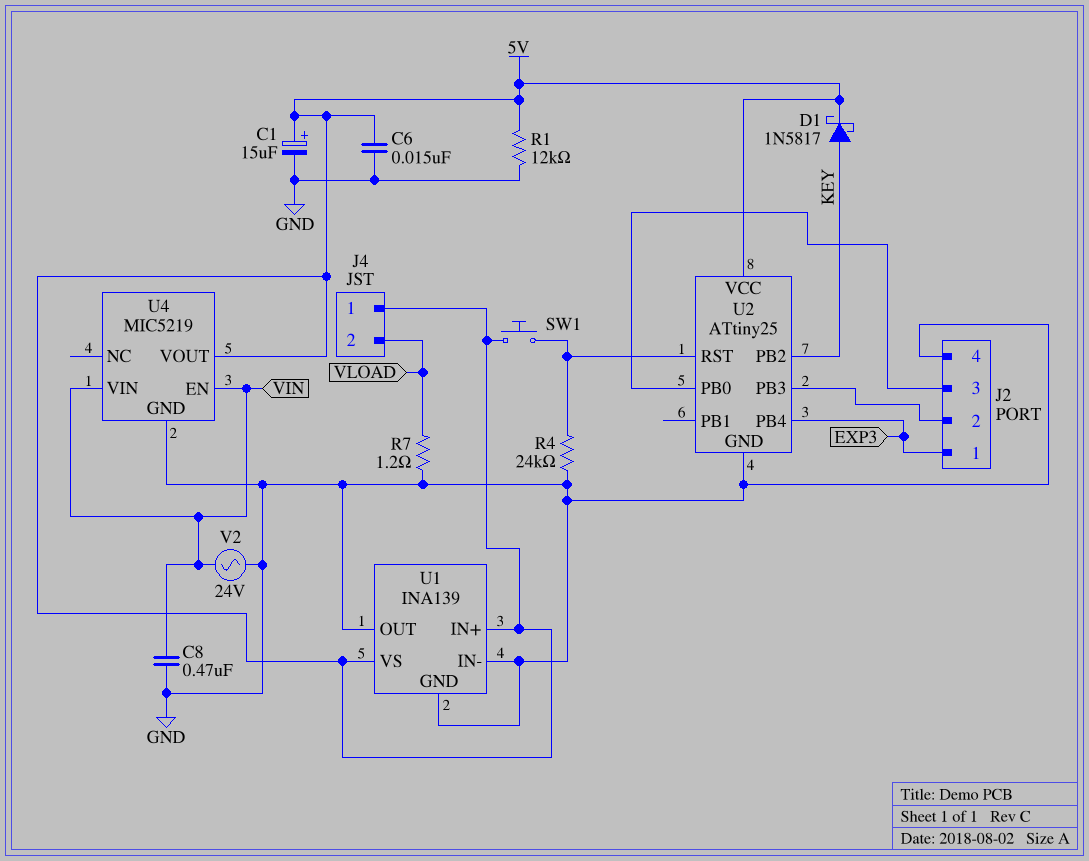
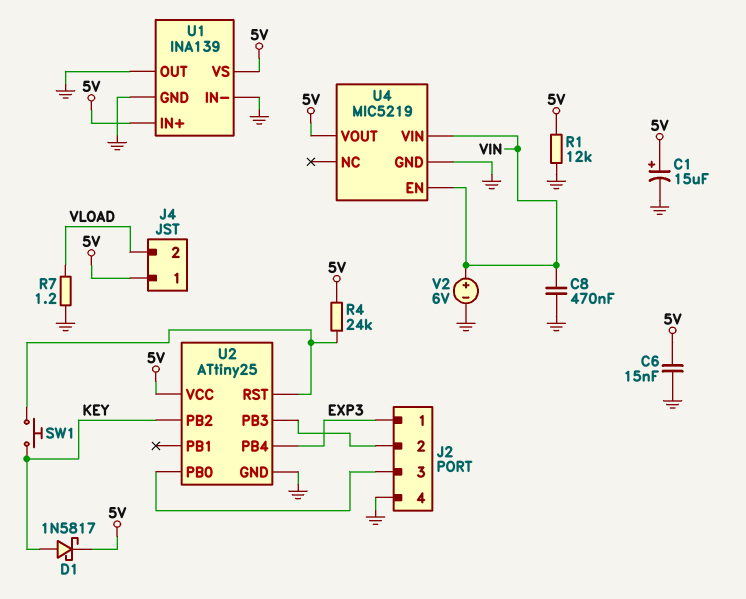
R4: 24k (GND, U2/RST) -> 24k (5V, U2/RST)
SW1: button (5V, U2/RST) -> button (KEY, U2/RST)
V2: AC 24V (GND, VIN) -> 6V (plus VIN, minus GND)

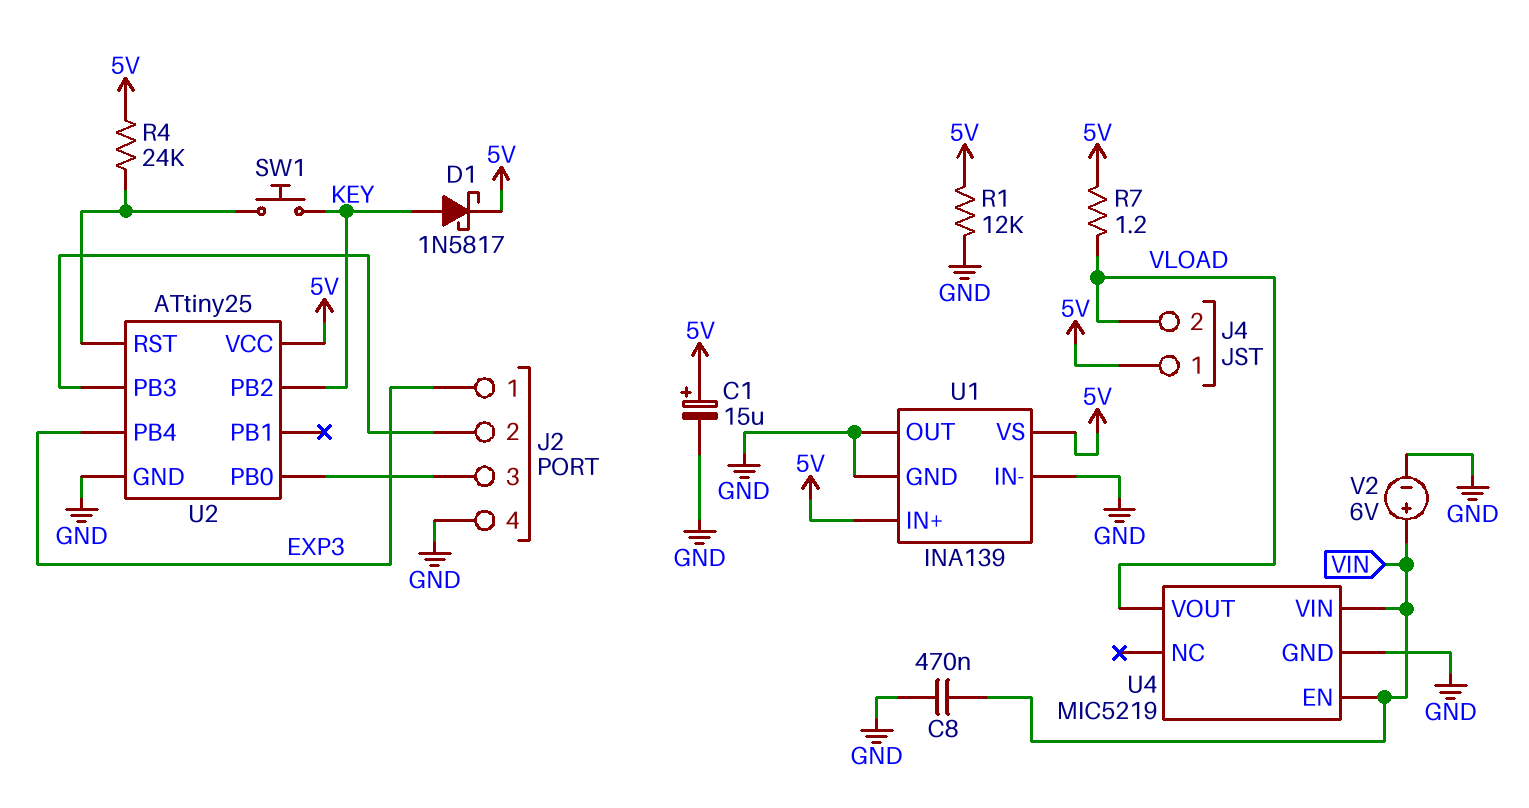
C6: 15nF (5V, GND) -> none
R7: 1.2 (GND, VLOAD) -> 1.2 (5V, VLOAD)
U4 pin VOUT: 5V -> VLOAD

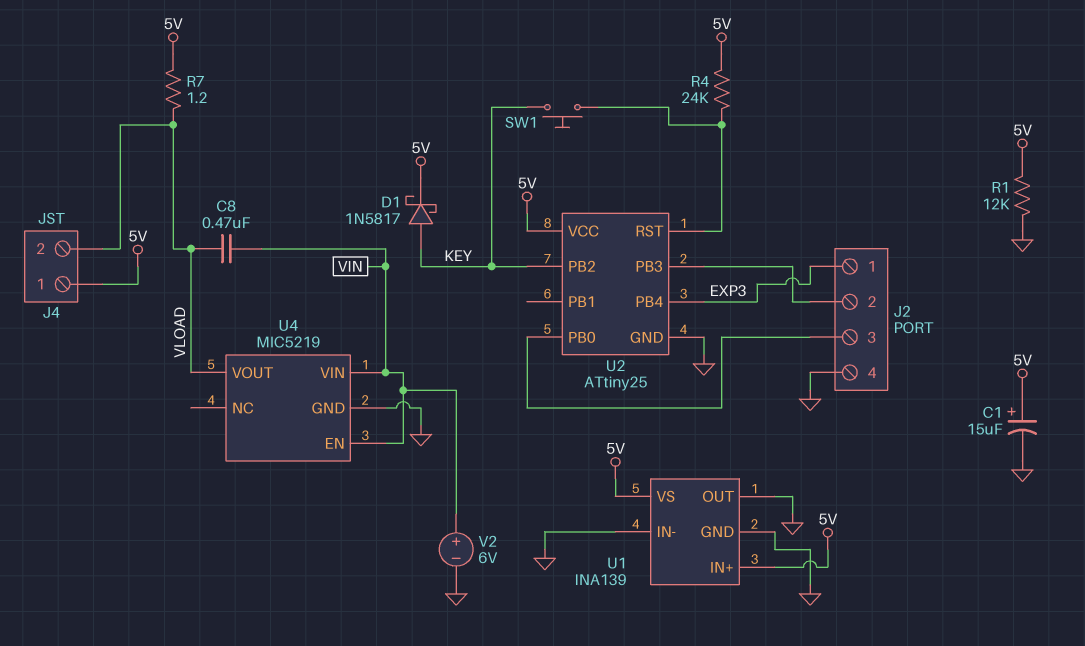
C8: 470nF (GND, VIN) -> 470nF (VIN, VLOAD)

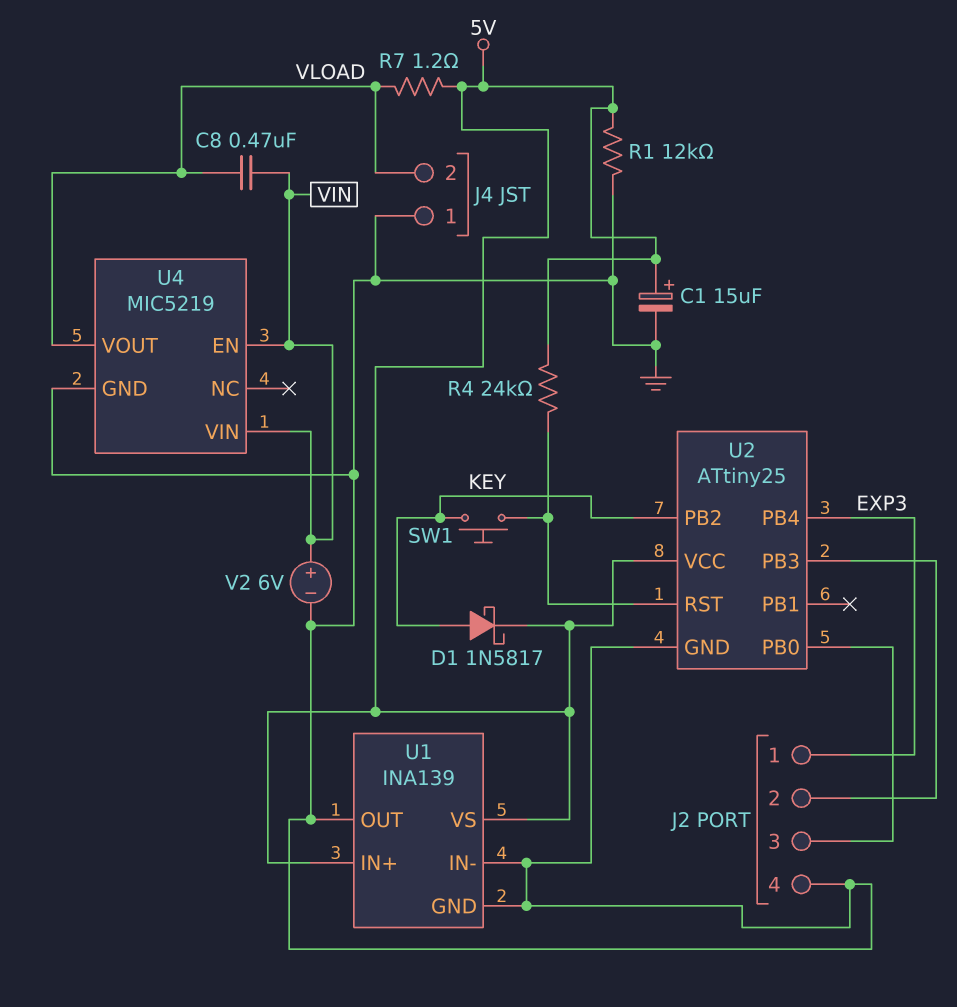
J4 pin 1: 5V -> GND

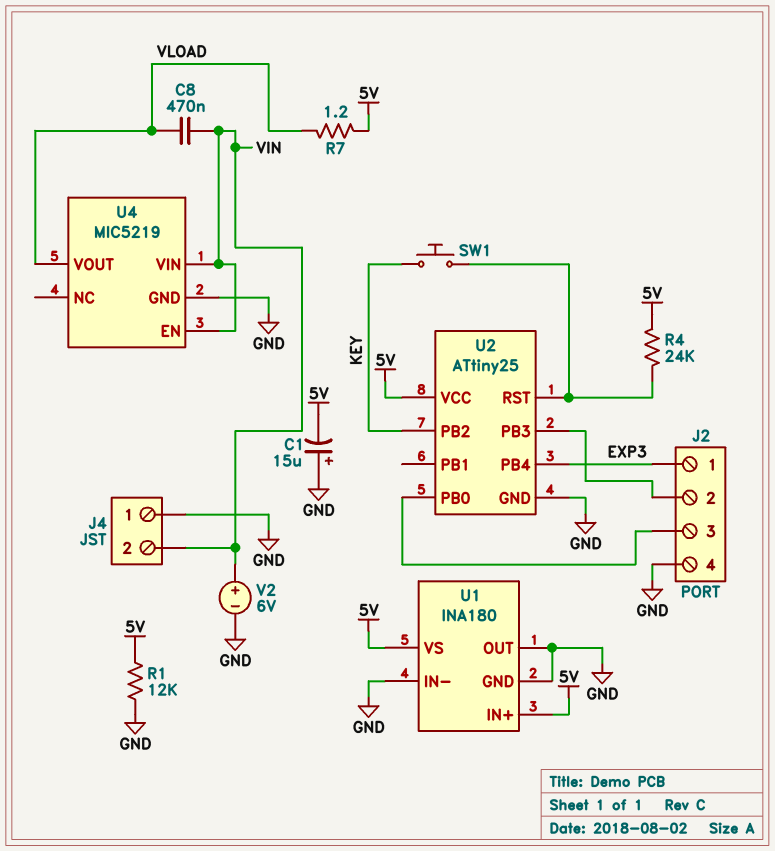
C1: 15uF (plus 5V, minus GND) -> 15uF (plus GND, minus 5V)
D1: schottky 1N5817 (A KEY, K 5V) -> none
J4 pin 2: VLOAD -> VIN
U1: INA139 -> INA180

